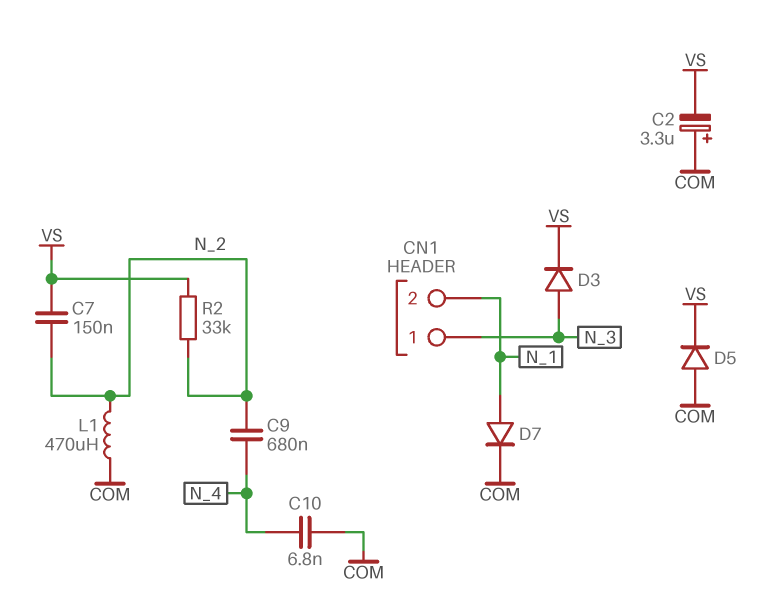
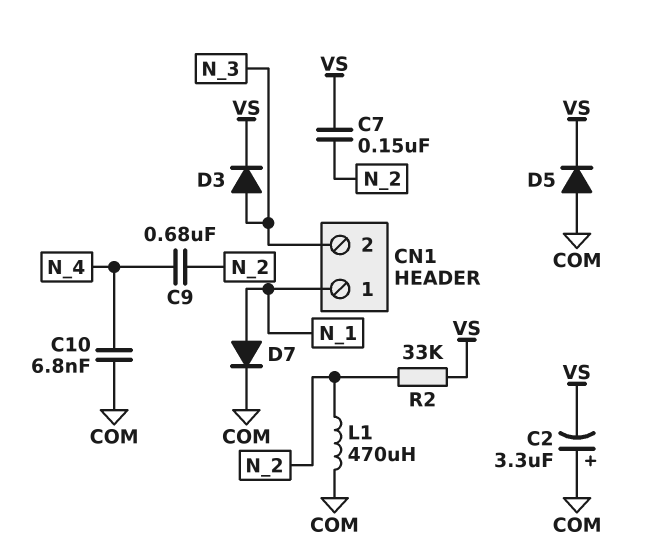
CN1 pin 1: N_3 -> N_1
CN1 pin 2: N_1 -> N_3

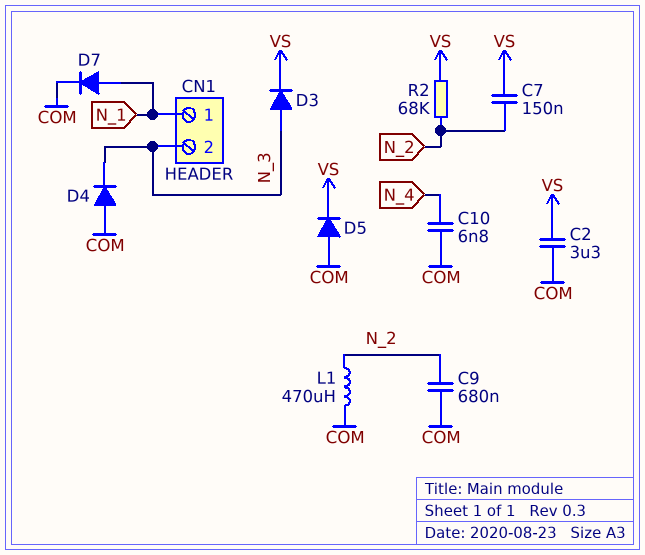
C2: 3.3uF (plus COM, minus VS) -> 3.3uF (COM, VS)
C9: 680nF (N_2, N_4) -> 680nF (COM, N_2)
D4: none -> diode (A COM, K N_3)
R2: 33k (N_2, VS) -> 68k (N_2, VS)

